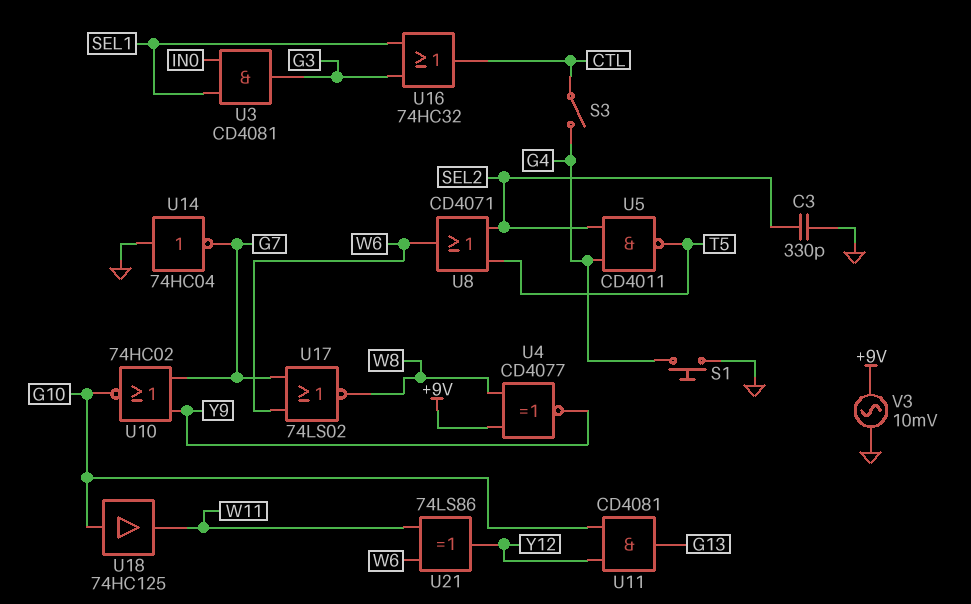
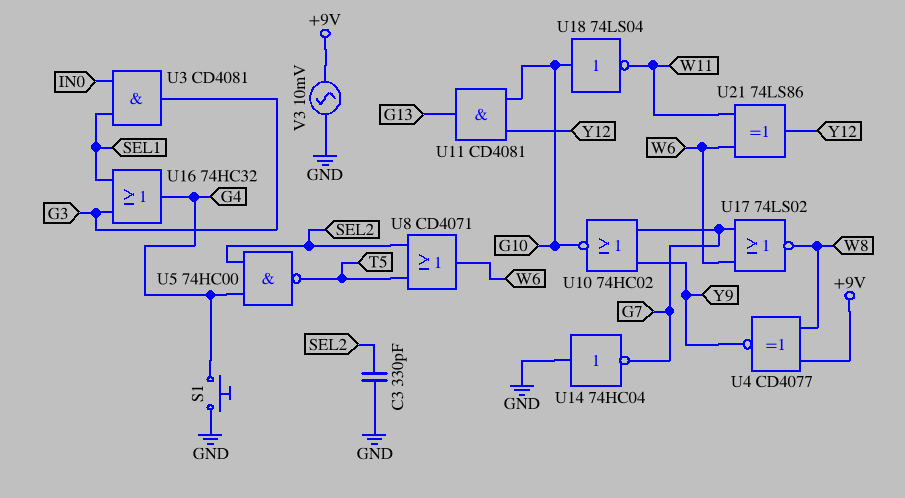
S3: switch (CTL, G4) -> none
U5: NAND CD4011 (in G4, in SEL2, out T5) -> NAND 74HC00 (in G4, in SEL2, out T5)
U16: OR 74HC32 (in G3, in SEL1, out CTL) -> OR 74HC32 (in G3, in SEL1, out G4)
U18: buffer 74HC125 (in G10, out W11) -> NOT 74LS04 (in G10, out W11)

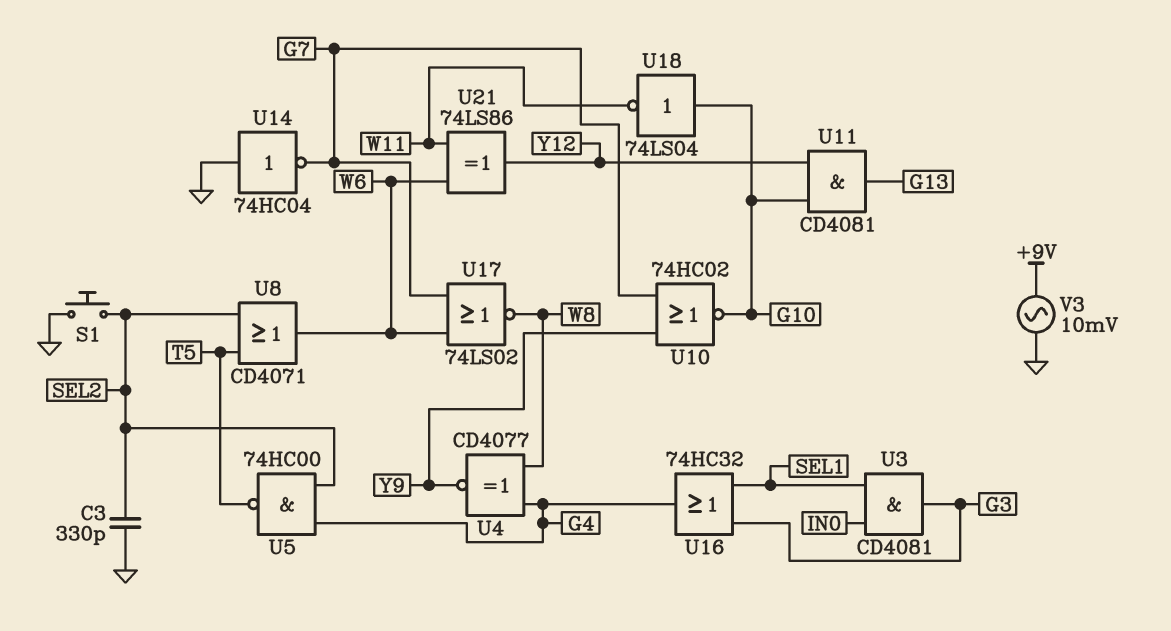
S1: button (G4, GND) -> button (GND, SEL2)
U4: XNOR CD4077 (in +9V, in W8, out Y9) -> XNOR CD4077 (in G4, in W8, out Y9)

